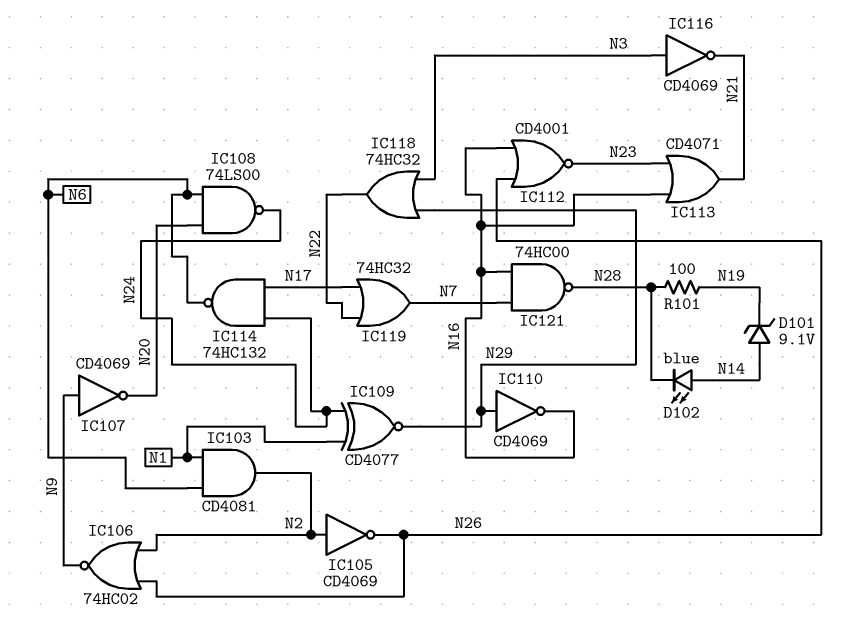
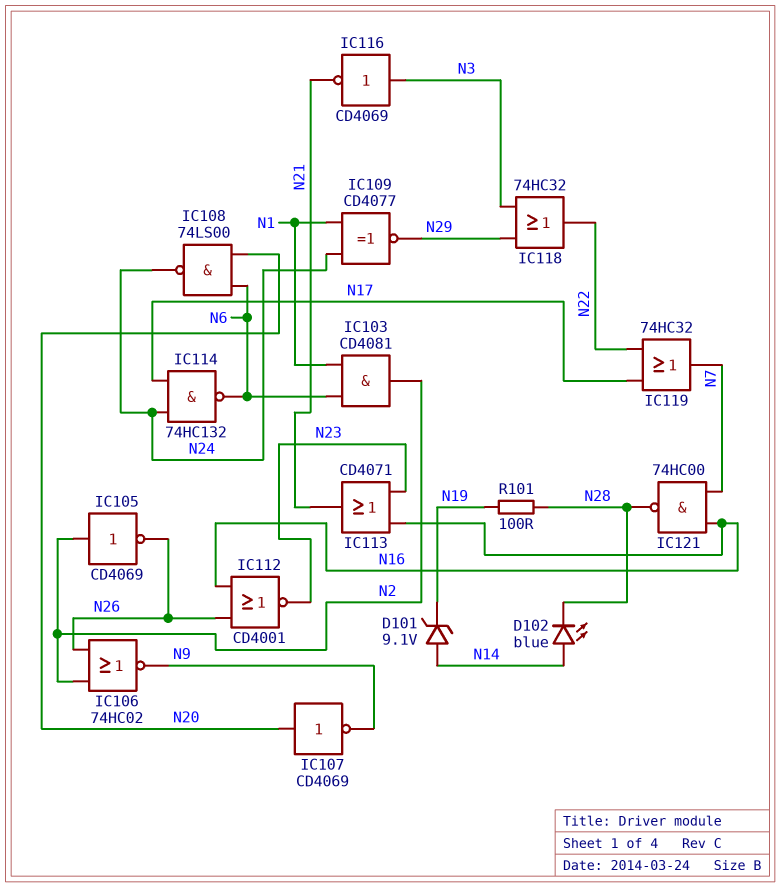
IC107: NOT CD4069 (in N9, out N20) -> NOT CD4069 (in N20, out N9)
IC110: NOT CD4069 (in N29, out N16) -> none

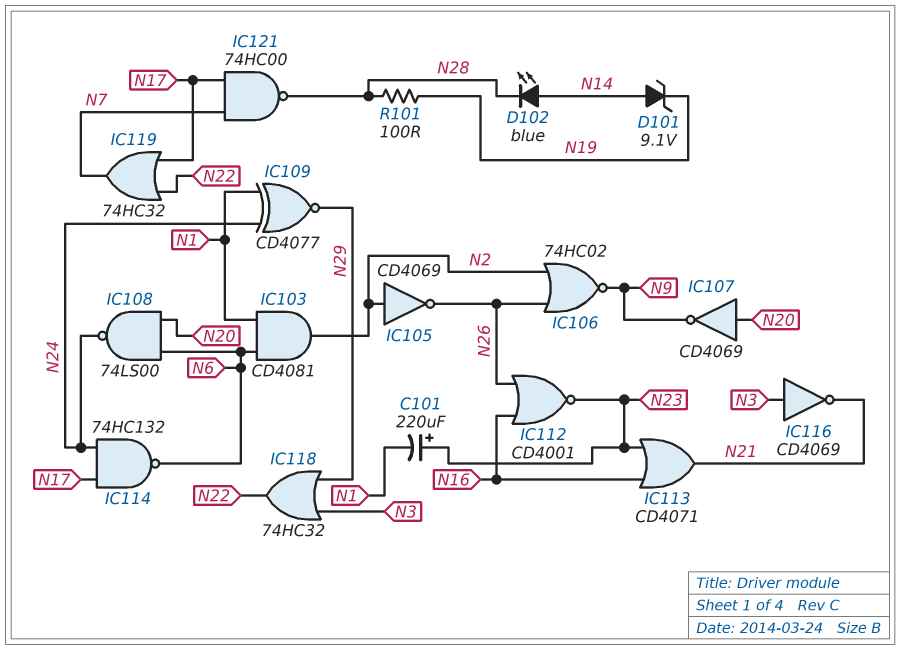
C101: none -> 220uF (plus N23, minus N1)
IC121: NAND 74HC00 (in N7, in N16, out N28) -> NAND 74HC00 (in N7, in N17, out N28)

